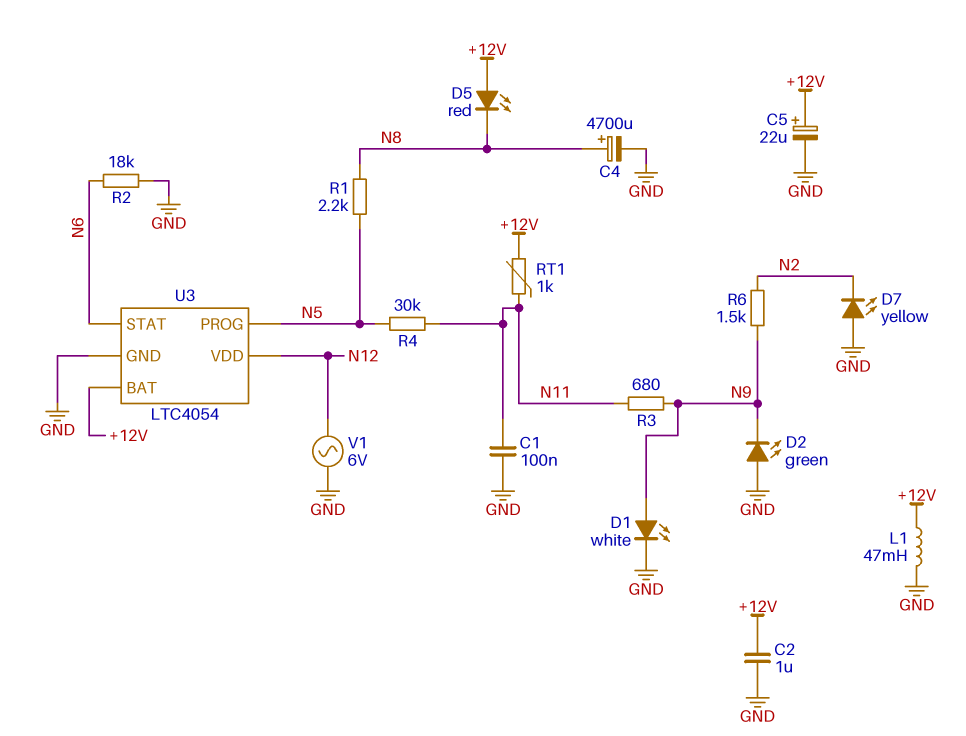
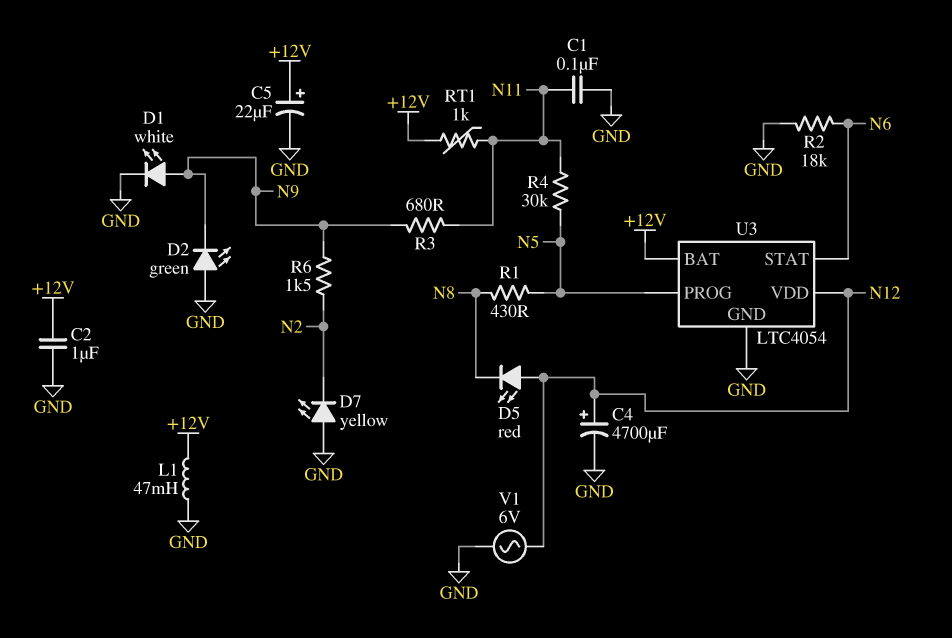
C4: 4700uF (plus N8, minus GND) -> 4700uF (plus N12, minus GND)
D5: LED red (A +12V, K N8) -> LED red (A N12, K N8)
R1: 2.2k (N5, N8) -> 430 (N5, N8)

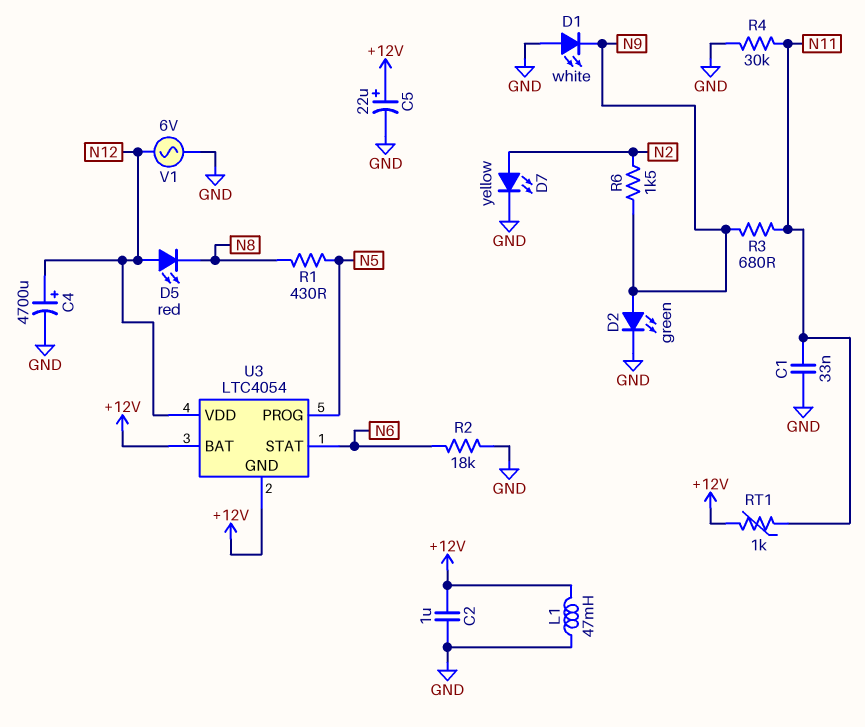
C1: 100nF (GND, N11) -> 33nF (GND, N11)
D1: LED white (A N9, K GND) -> LED white (A GND, K N9)
D2: LED green (A GND, K N9) -> LED green (A N9, K GND)
D7: LED yellow (A GND, K N2) -> LED yellow (A N2, K GND)
R4: 30k (N5, N11) -> 30k (GND, N11)
U3 pin GND: GND -> +12V

